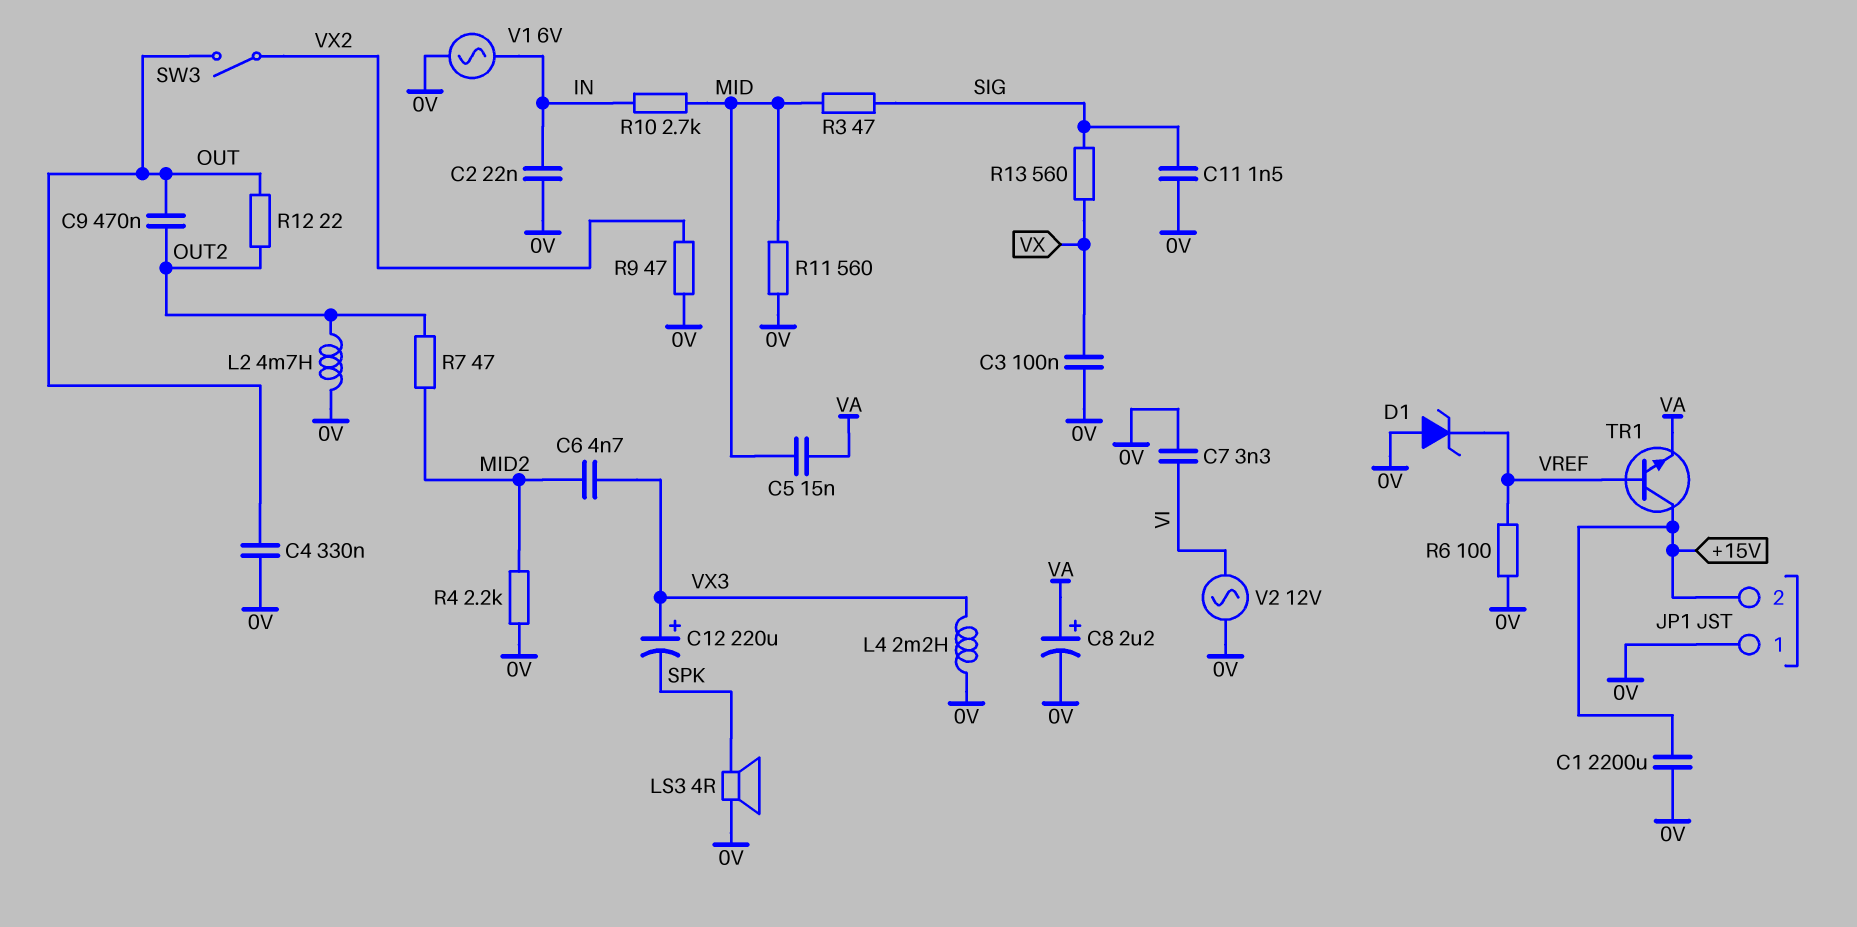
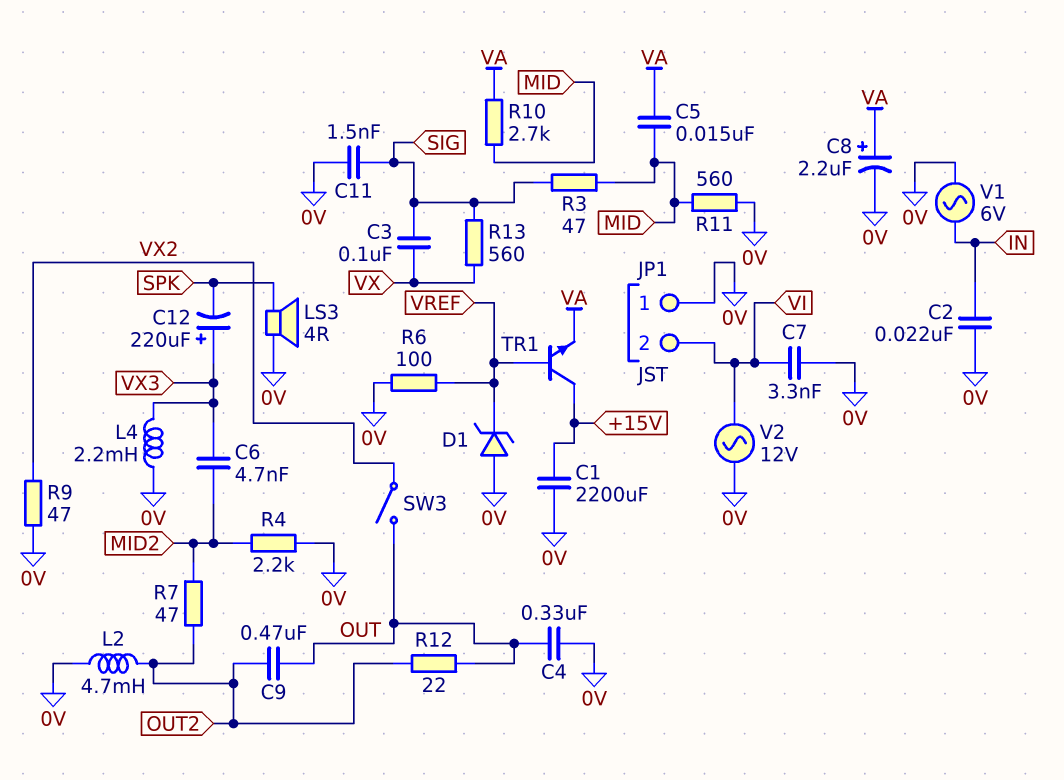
C3: 100nF (0V, VX) -> 100nF (SIG, VX)
JP1 pin 2: +15V -> VI
R10: 2.7k (IN, MID) -> 2.7k (MID, VA)

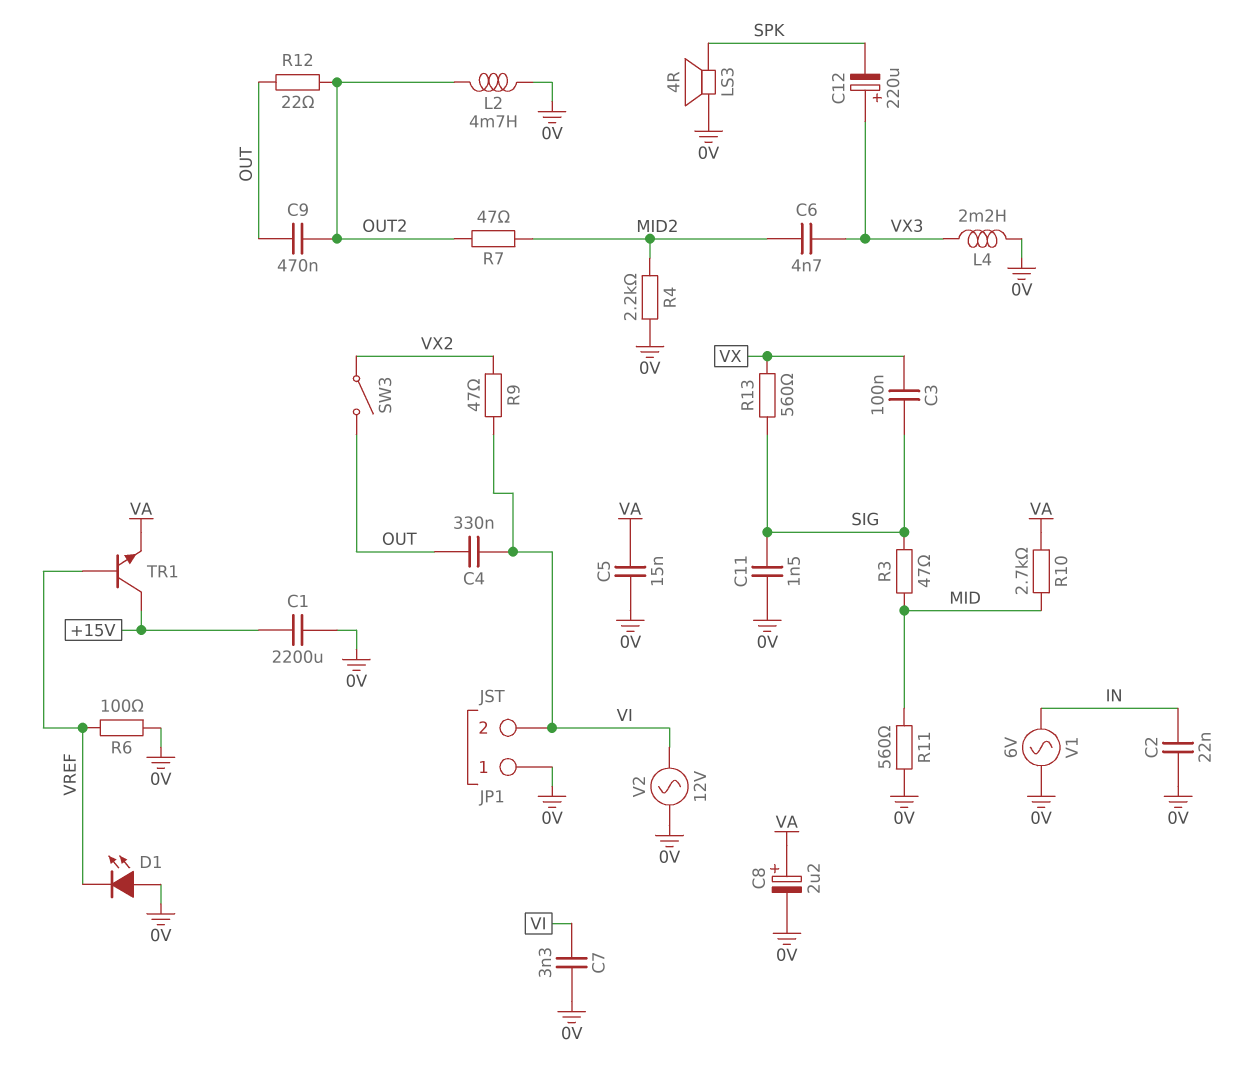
C4: 330nF (0V, OUT) -> 330nF (OUT, VI)
C5: 15nF (MID, VA) -> 15nF (0V, VA)
D1: zener (A 0V, K VREF) -> LED (A 0V, K VREF)
R9: 47 (0V, VX2) -> 47 (VI, VX2)

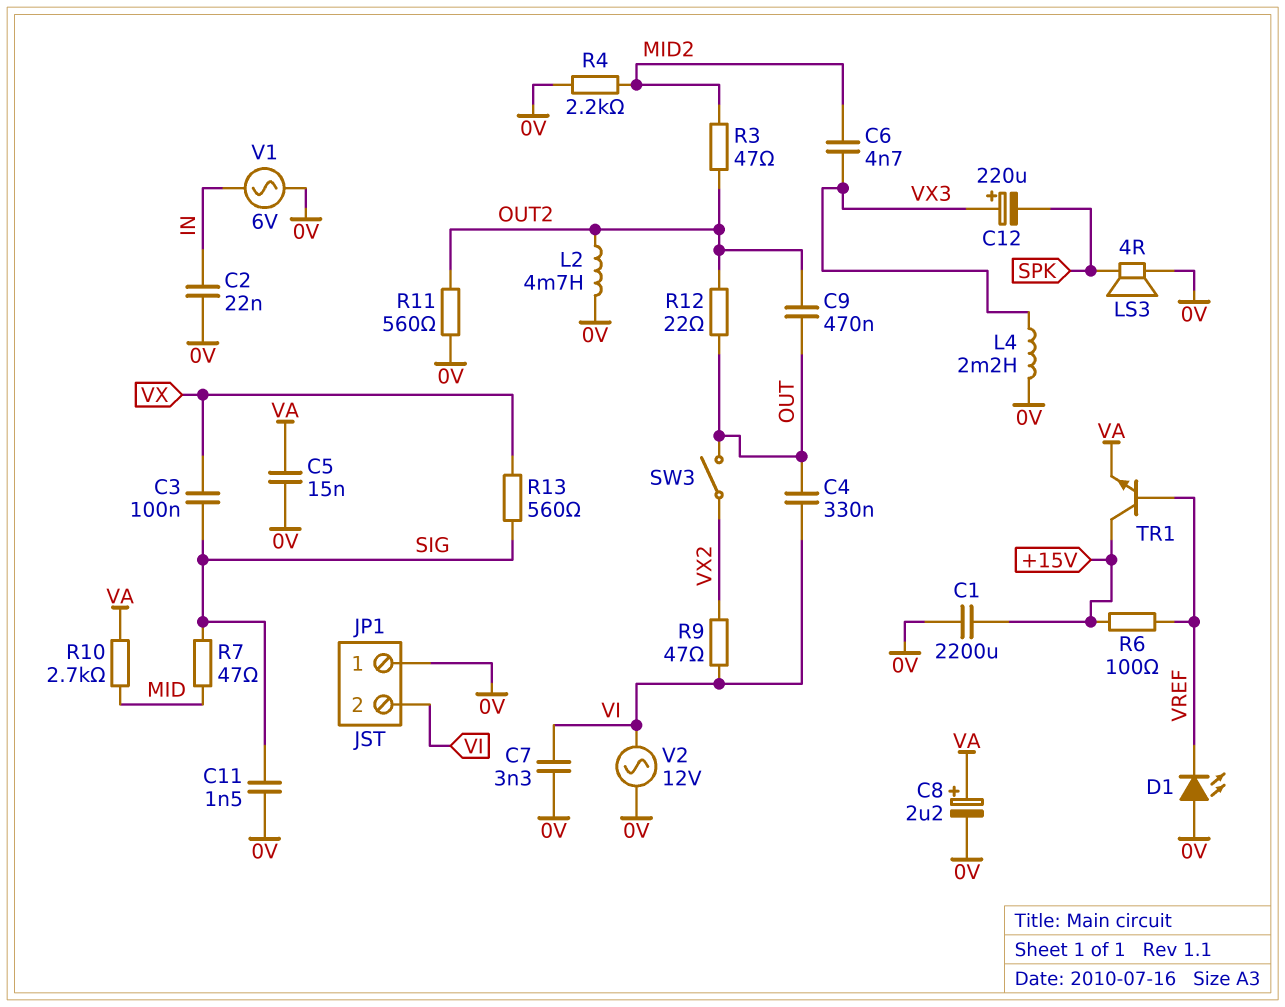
R3: 47 (MID, SIG) -> 47 (MID2, OUT2)
R6: 100 (0V, VREF) -> 100 (+15V, VREF)
R7: 47 (MID2, OUT2) -> 47 (MID, SIG)
R11: 560 (0V, MID) -> 560 (0V, OUT2)

